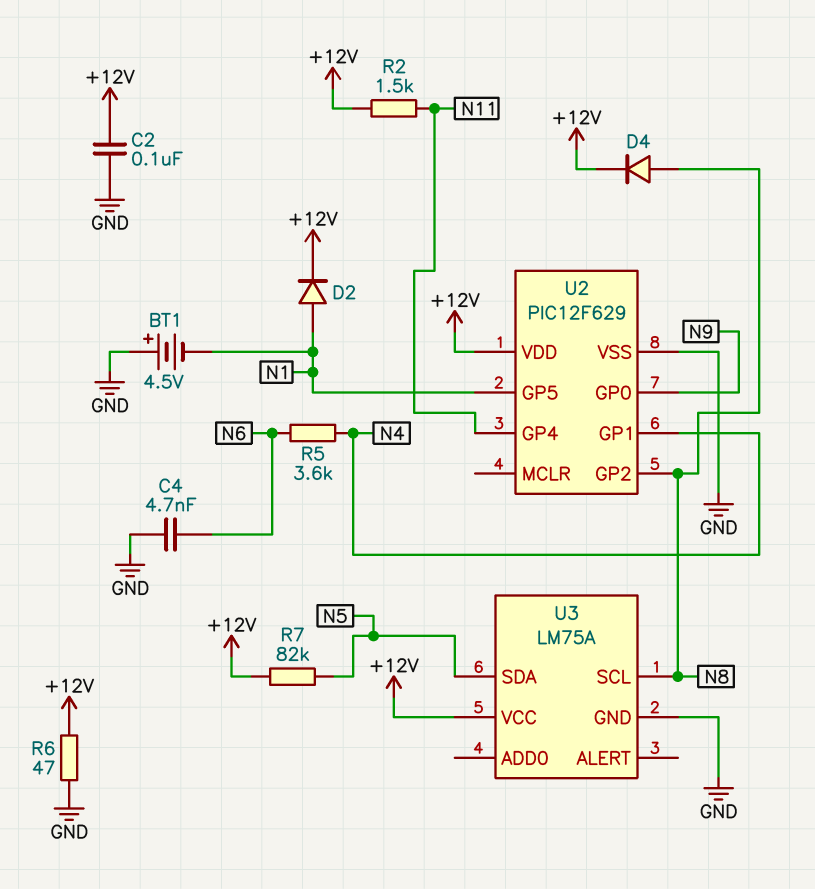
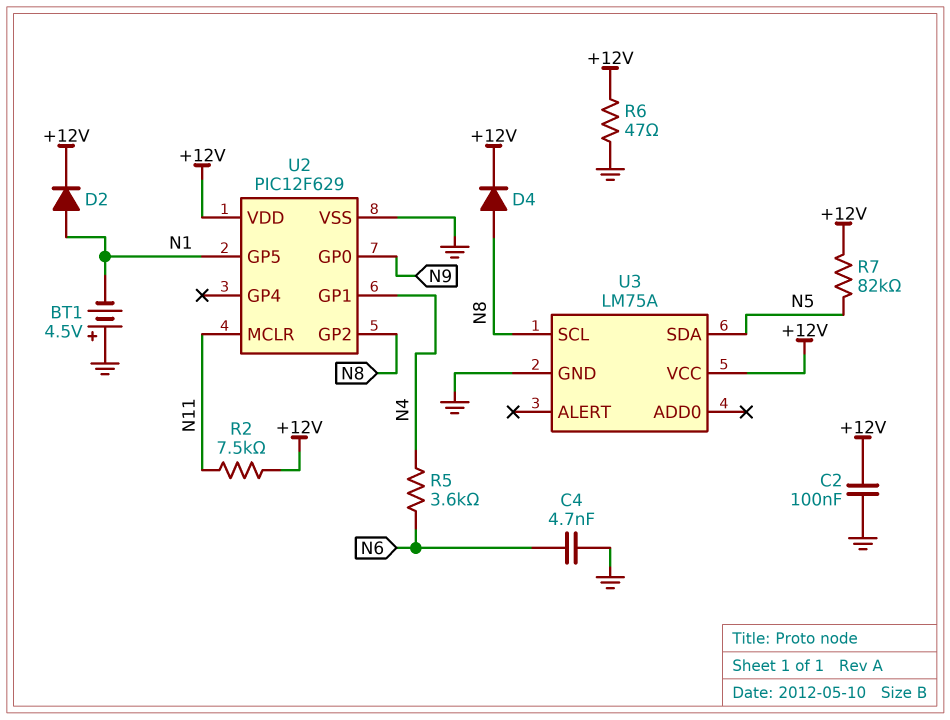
R2: 1.5k (+12V, N11) -> 7.5k (+12V, N11)
U2 pin GP4: N11 -> none
U2 pin MCLR: none -> N11

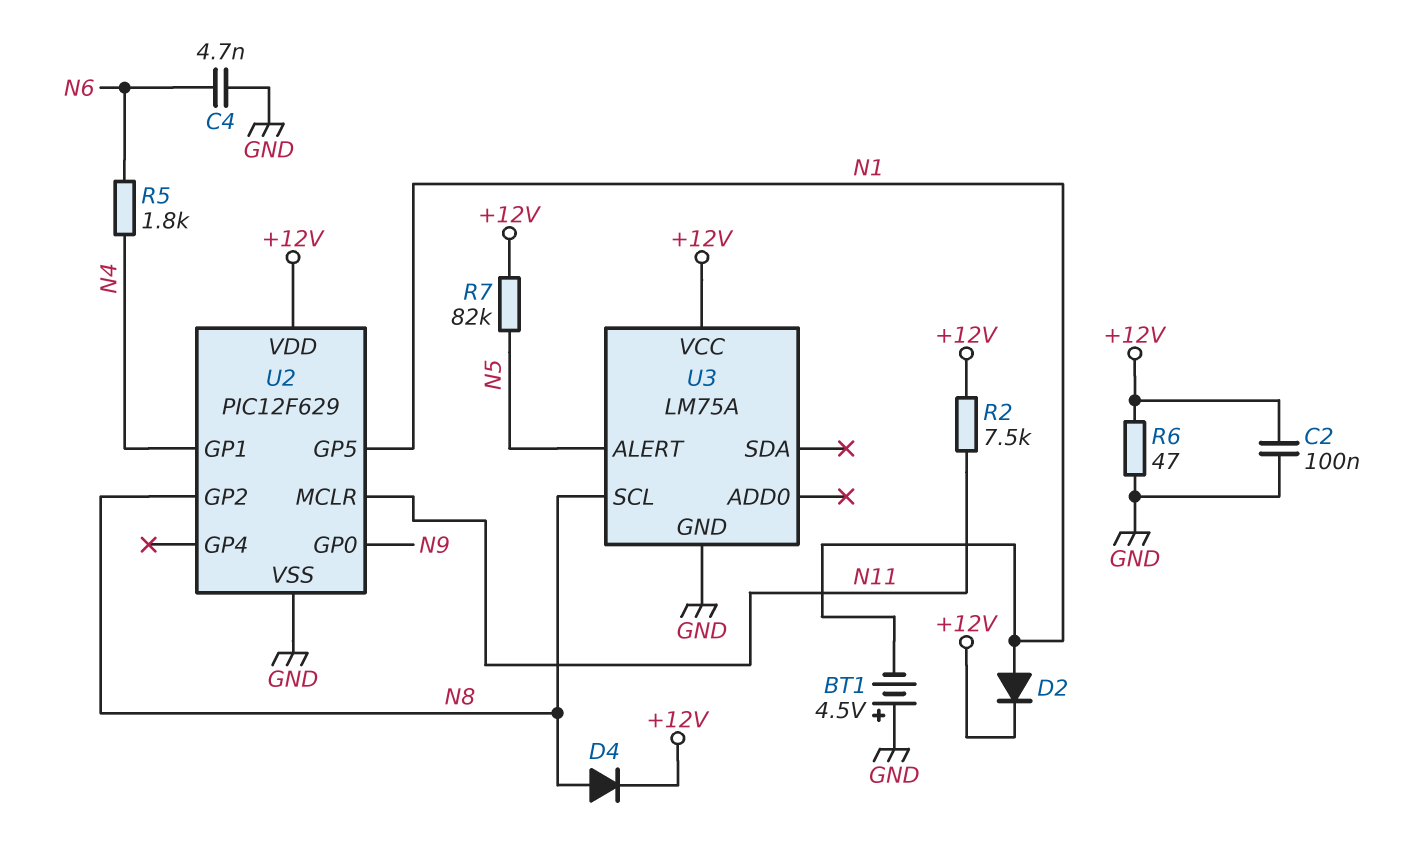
R5: 3.6k (N4, N6) -> 1.8k (N4, N6)
U3 pin ALERT: none -> N5
U3 pin SDA: N5 -> none

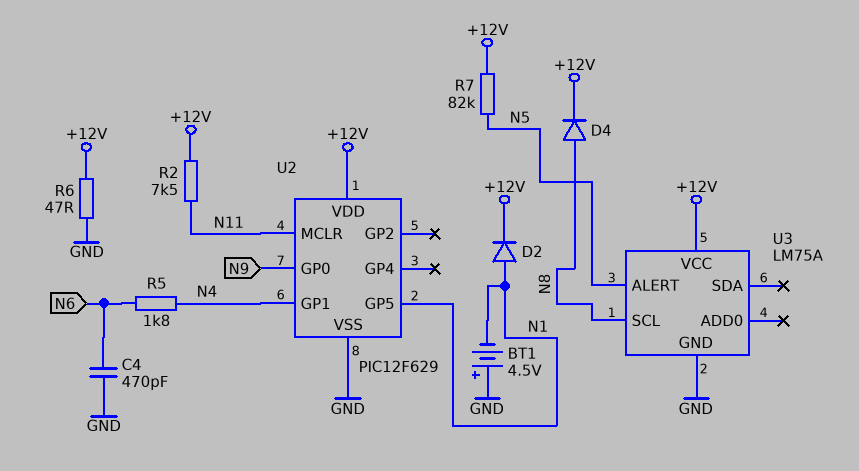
C2: 100nF (+12V, GND) -> none
C4: 4.7nF (GND, N6) -> 470pF (GND, N6)
U2 pin GP2: N8 -> none

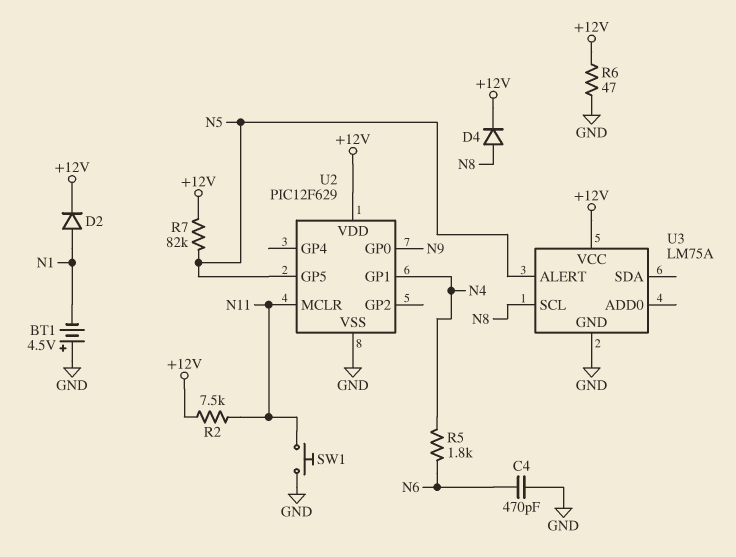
SW1: none -> button (GND, N11)
U2 pin GP5: N1 -> N5

